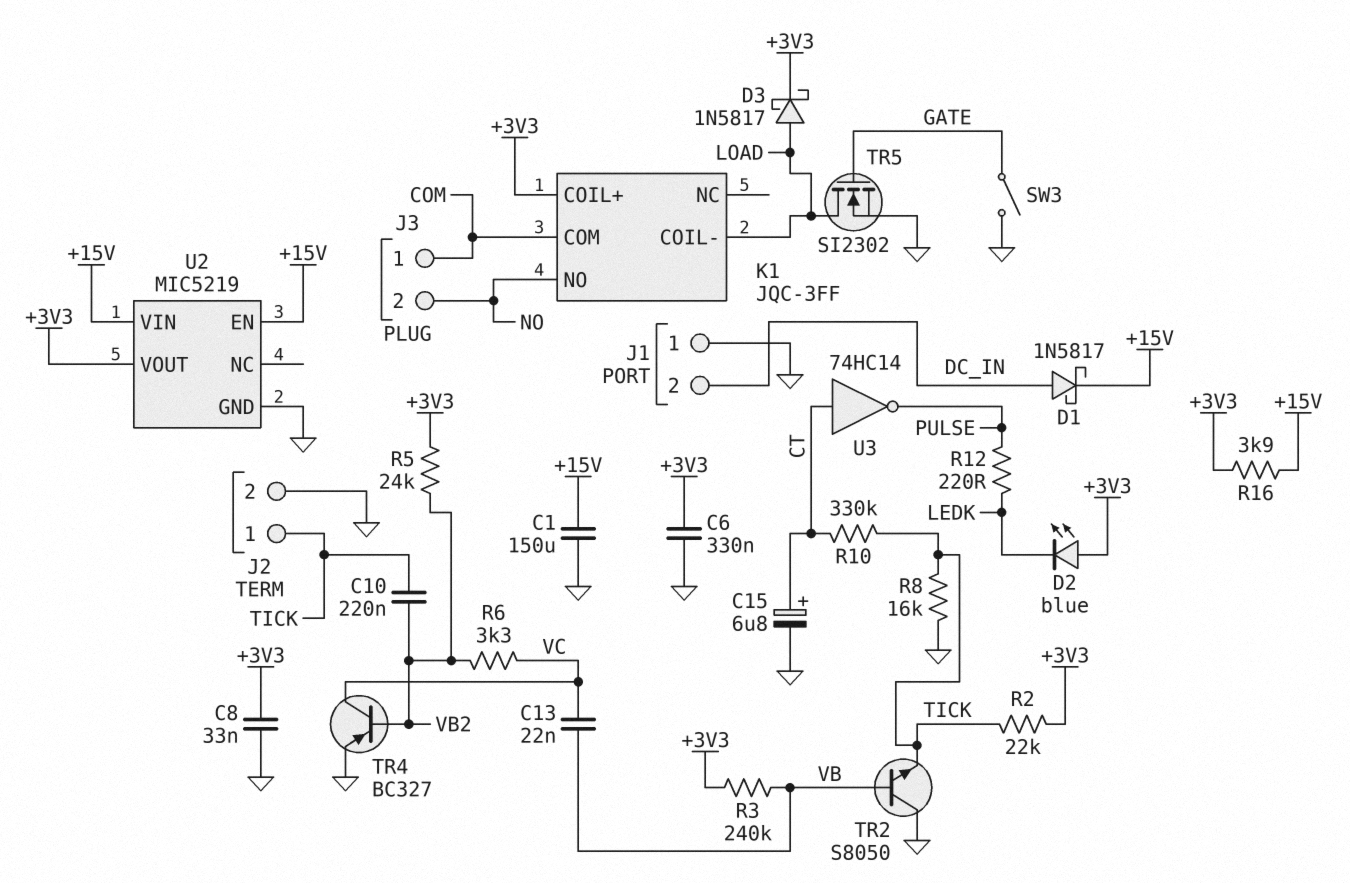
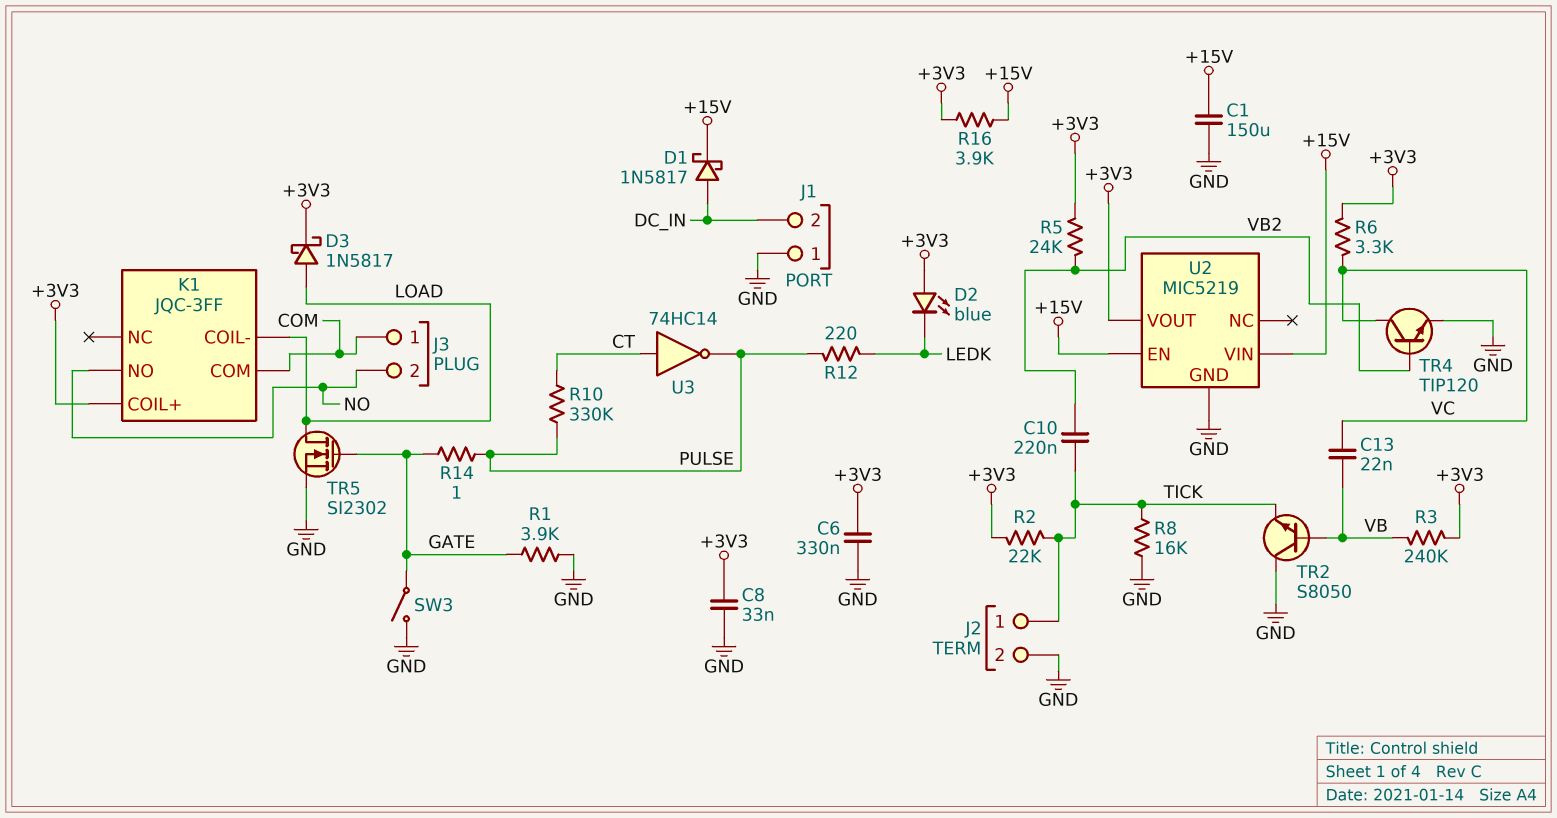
C15: 6.8uF (plus CT, minus GND) -> none
R1: none -> 3.9k (GATE, GND)
R6: 3.3k (VB2, VC) -> 3.3k (+3V3, VC)
R10: 330k (CT, TICK) -> 330k (CT, PULSE)
R14: none -> 1 (GATE, PULSE)
TR4: PNP BC327 (B VB2, C VC, E GND) -> NPN TIP120 (B VB2, C VC, E GND)

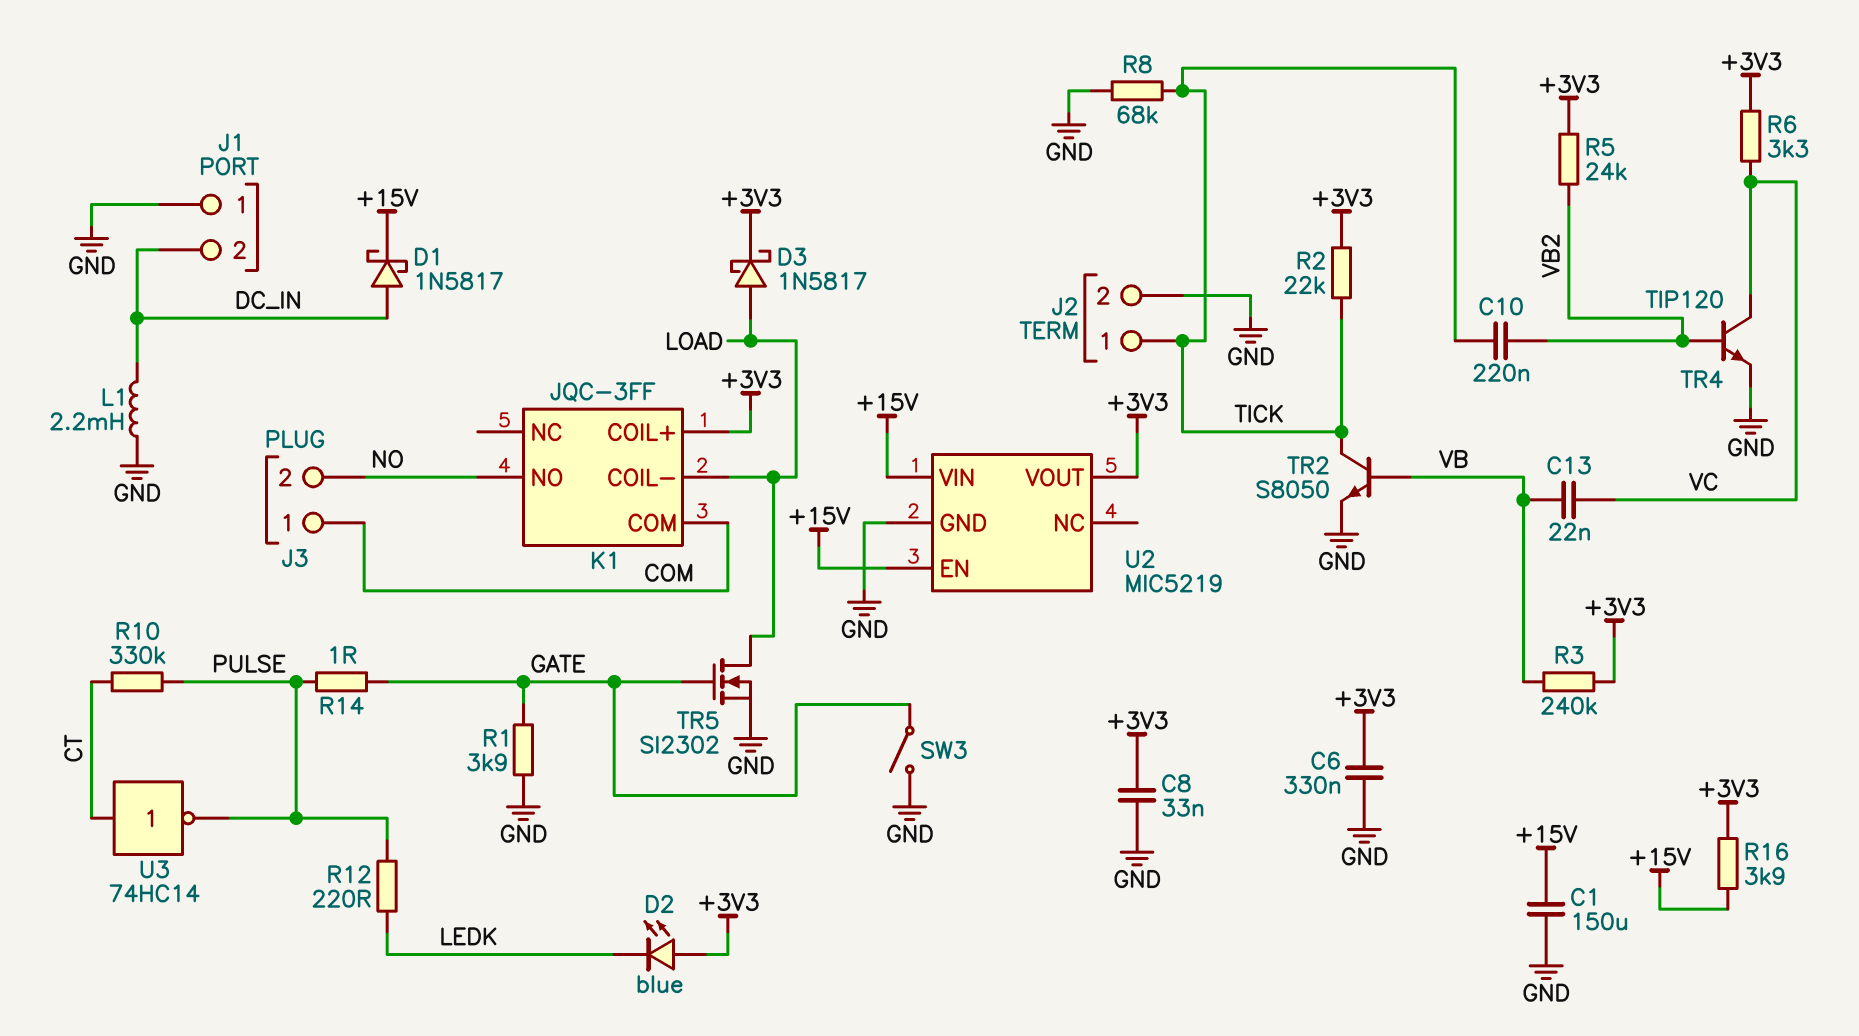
L1: none -> 2.2mH (DC_IN, GND)
R8: 16k (GND, TICK) -> 68k (GND, TICK)
TR2: NPN S8050 (B VB, C GND, E TICK) -> NPN S8050 (B VB, C TICK, E GND)

